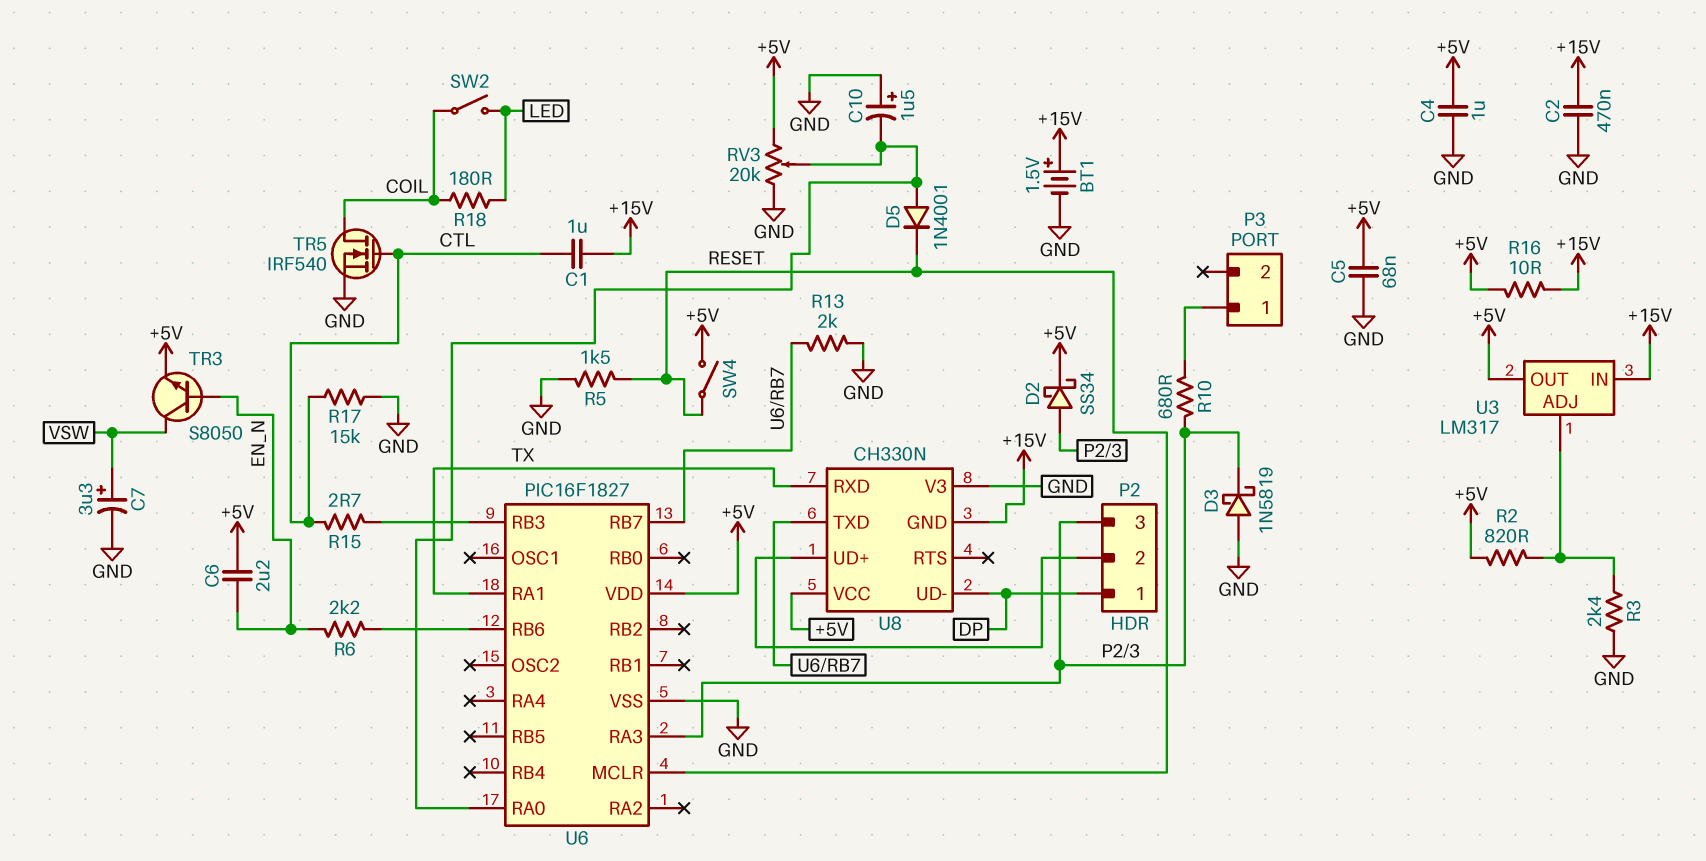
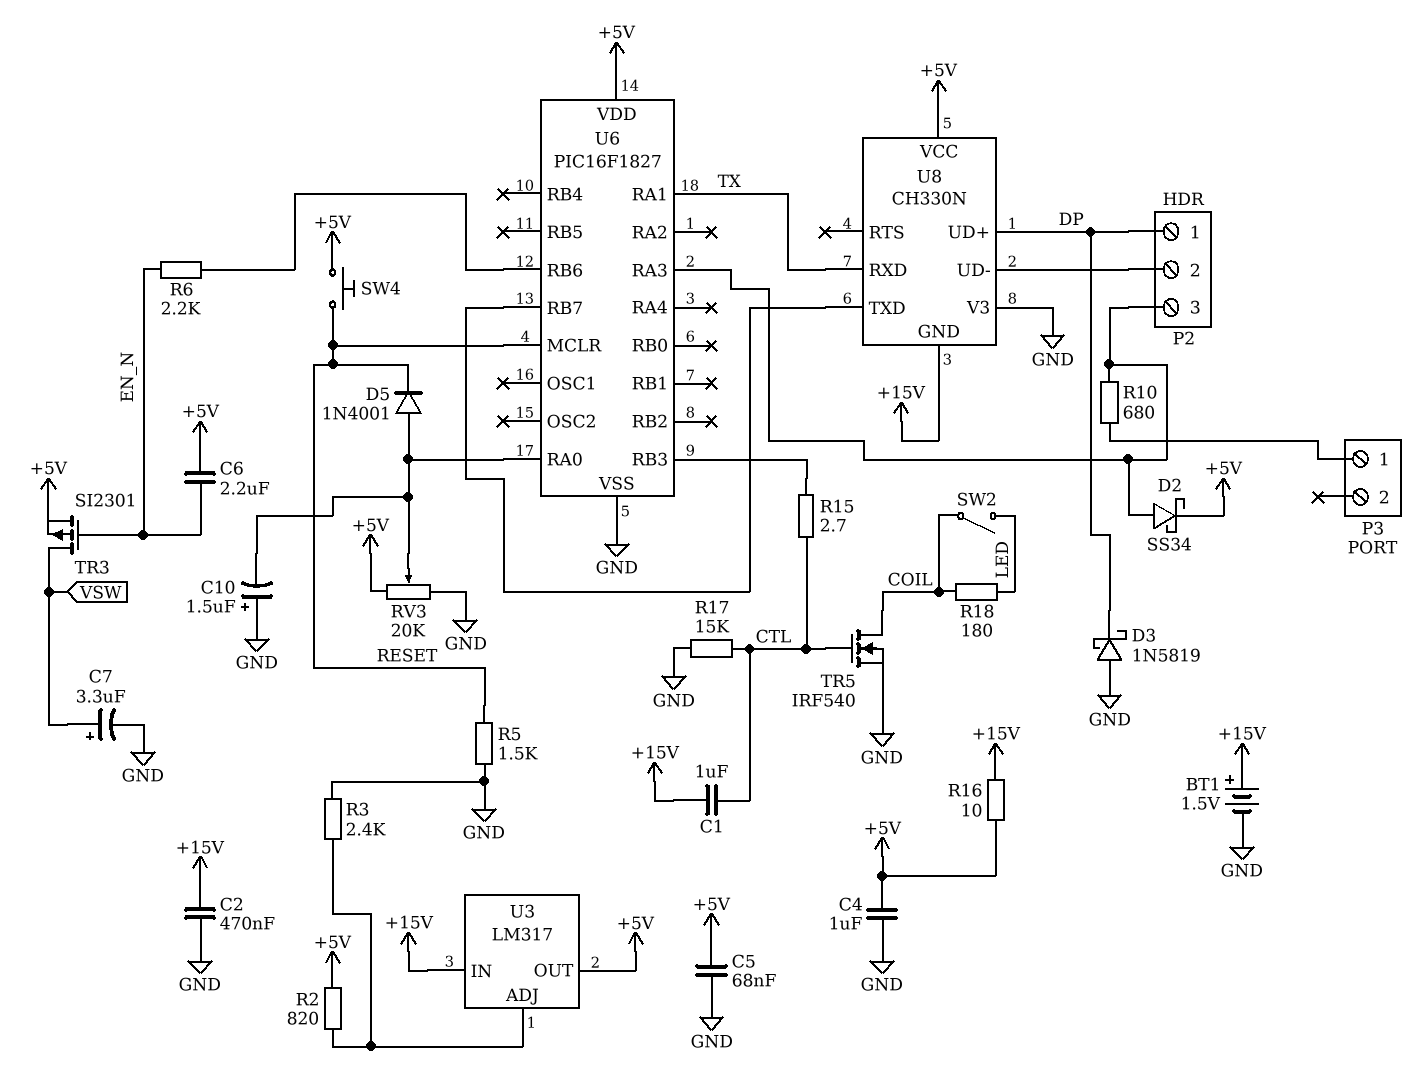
D3: schottky 1N5819 (A GND, K P2/3) -> schottky 1N5819 (A GND, K DP)
R13: 2k (GND, U6/RB7) -> none
SW4: switch (+5V, RESET) -> button (+5V, RESET)
TR3: NPN S8050 (B EN_N, C VSW, E +5V) -> PMOS SI2301 (G EN_N, D VSW, S +5V)
U8 pin UD+: P2/2 -> DP
U8 pin UD-: DP -> P2/2

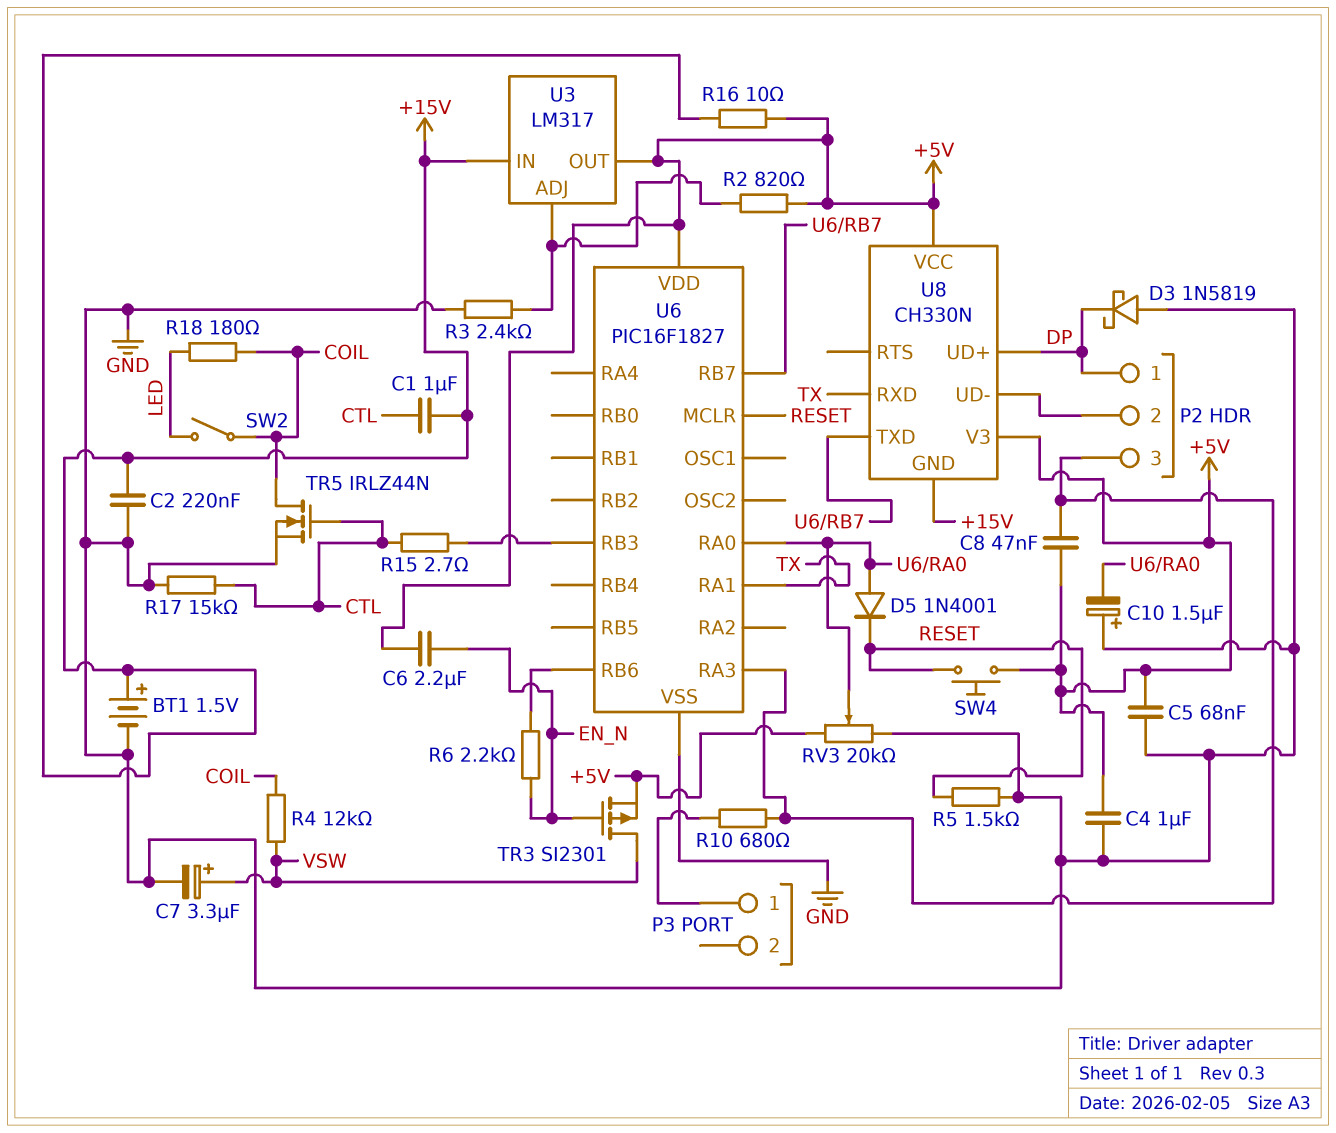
C2: 470nF (+15V, GND) -> 220nF (+15V, GND)
C8: none -> 47nF (+5V, P2/3)
D2: schottky SS34 (A P2/3, K +5V) -> none
R4: none -> 12k (COIL, VSW)
TR5: NMOS IRF540 (G CTL, D COIL, S GND) -> NMOS IRLZ44N (G CTL, D COIL, S GND)
U8 pin V3: GND -> +5V

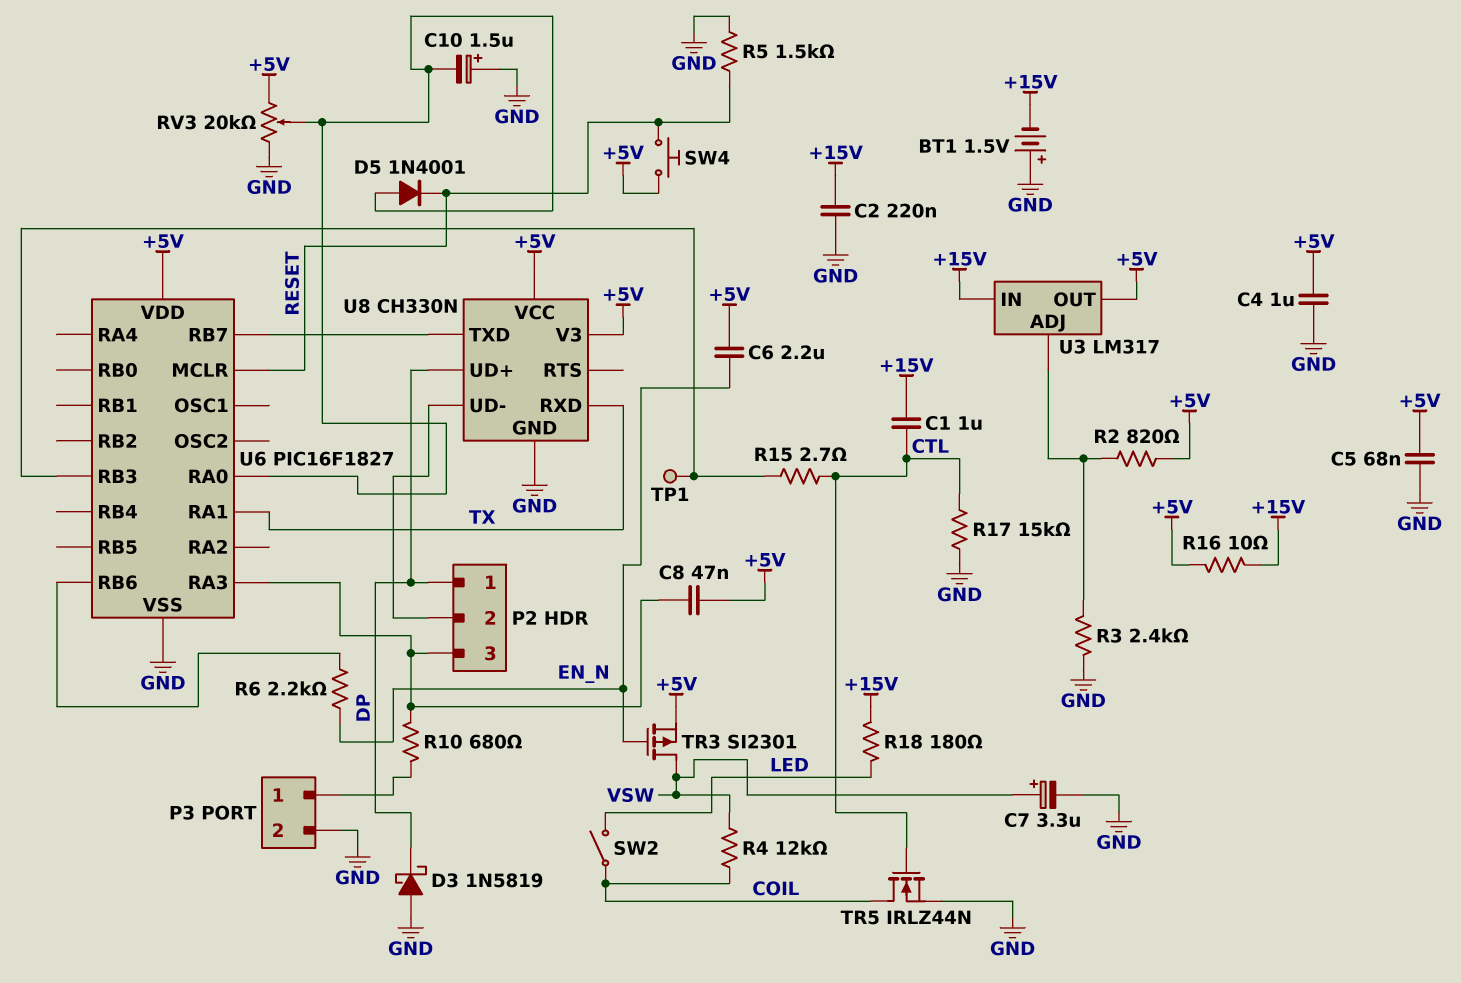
BT1: 1.5V (plus +15V, minus GND) -> 1.5V (plus GND, minus +15V)
P3 pin 2: none -> GND
R18: 180 (COIL, LED) -> 180 (+15V, LED)
TP1: none -> test point (U6/RB3)
U8 pin GND: +15V -> GND

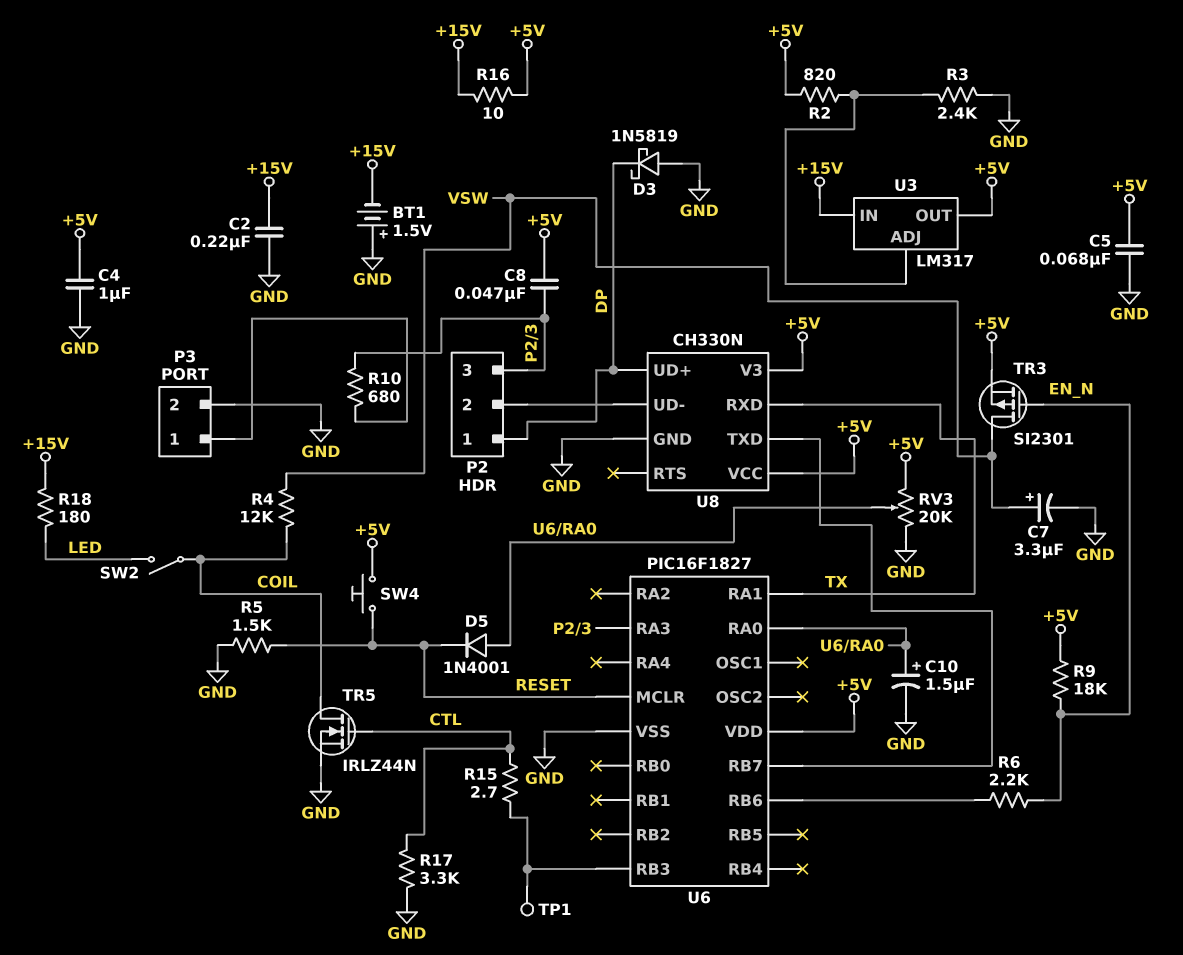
C1: 1uF (+15V, CTL) -> none
C6: 2.2uF (+5V, EN_N) -> none
C10: 1.5uF (plus GND, minus U6/RA0) -> 1.5uF (plus U6/RA0, minus GND)
R9: none -> 18k (+5V, EN_N)
R17: 15k (CTL, GND) -> 3.3k (CTL, GND)

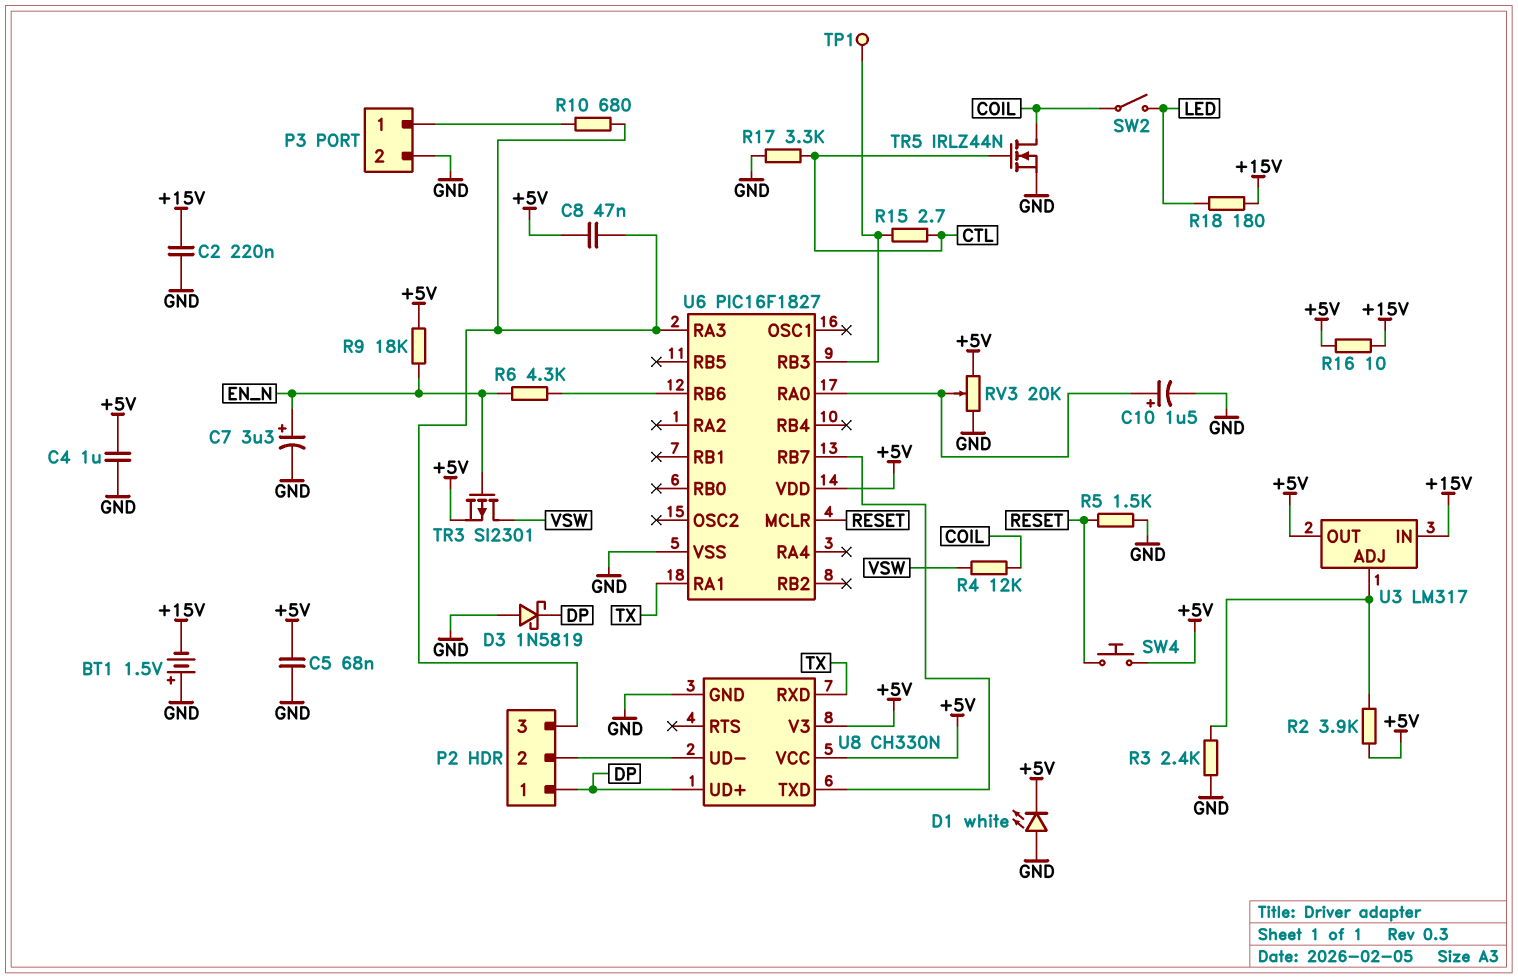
C7: 3.3uF (plus VSW, minus GND) -> 3.3uF (plus EN_N, minus GND)
D1: none -> LED white (A GND, K +5V)
D5: diode 1N4001 (A U6/RA0, K RESET) -> none
R2: 820 (+5V, U3/ADJ) -> 3.9k (+5V, U3/ADJ)
R6: 2.2k (EN_N, U6/RB6) -> 4.3k (EN_N, U6/RB6)

